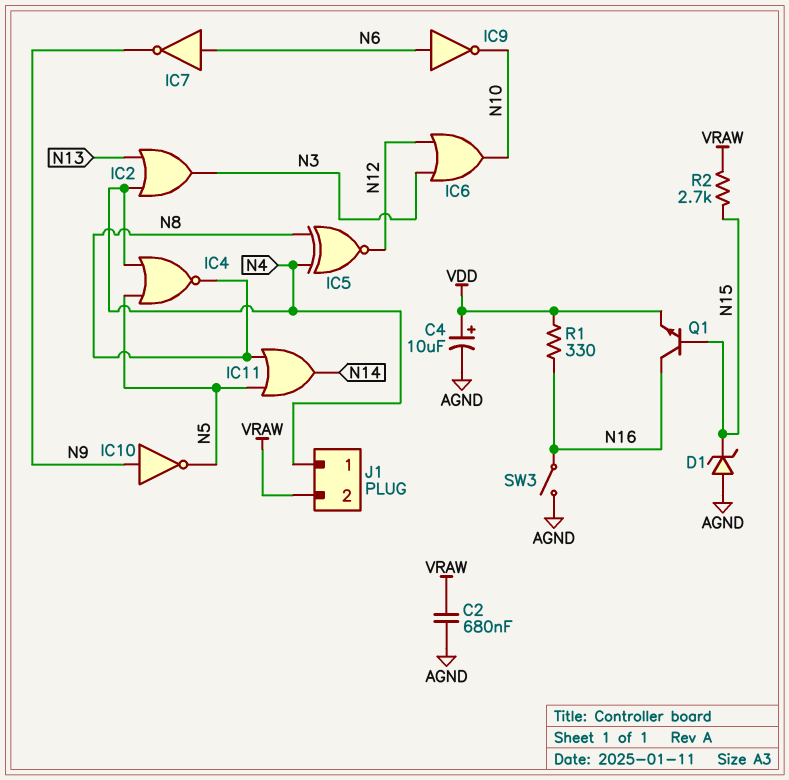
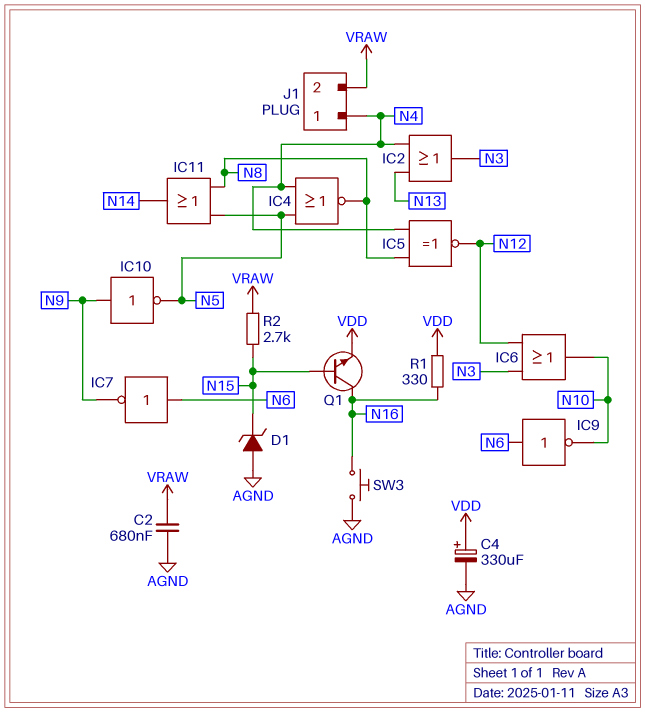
C4: 10uF (plus VDD, minus AGND) -> 330uF (plus VDD, minus AGND)
SW3: switch (AGND, N16) -> button (AGND, N16)

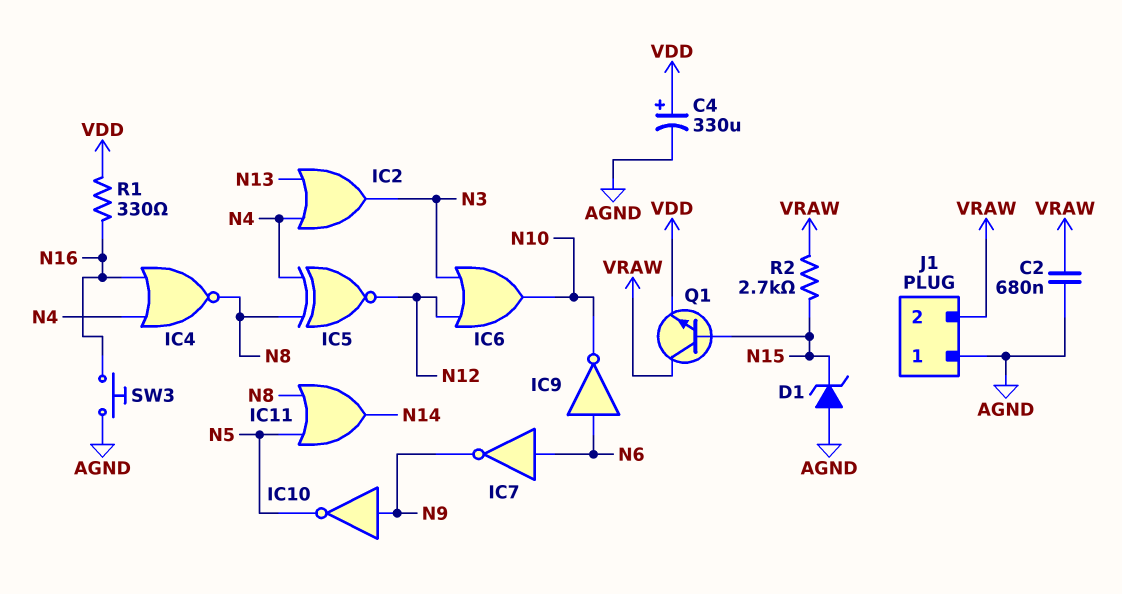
IC4: NOR (in N4, in N5, out N8) -> NOR (in N4, in N16, out N8)
J1 pin 1: N4 -> AGND
Q1: NPN (B N15, C N16, E VDD) -> NPN (B N15, C VRAW, E VDD)

